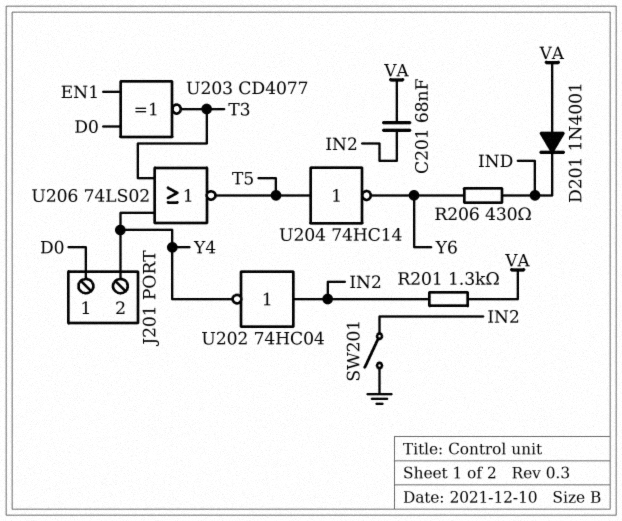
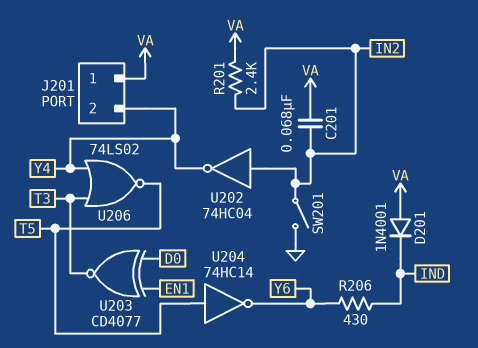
J201 pin 1: D0 -> VA
R201: 1.3k (IN2, VA) -> 2.4k (IN2, VA)

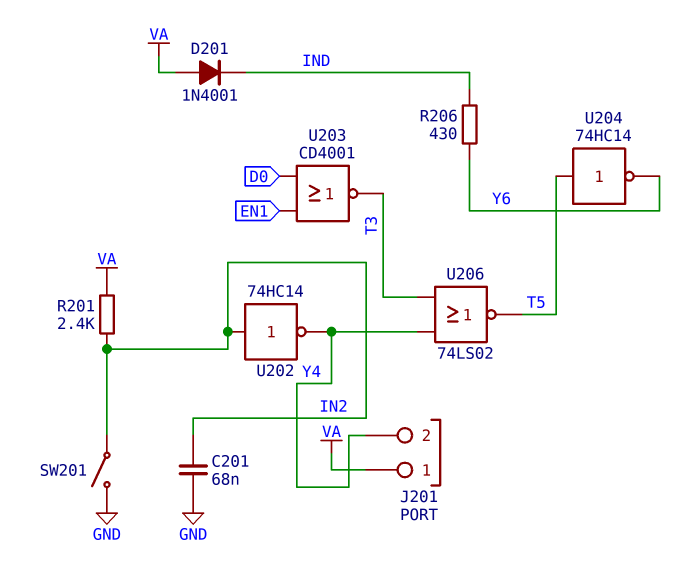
C201: 68nF (IN2, VA) -> 68nF (GND, IN2)
U202: NOT 74HC04 (in IN2, out Y4) -> NOT 74HC14 (in IN2, out Y4)
U203: XNOR CD4077 (in D0, in EN1, out T3) -> NOR CD4001 (in D0, in EN1, out T3)

